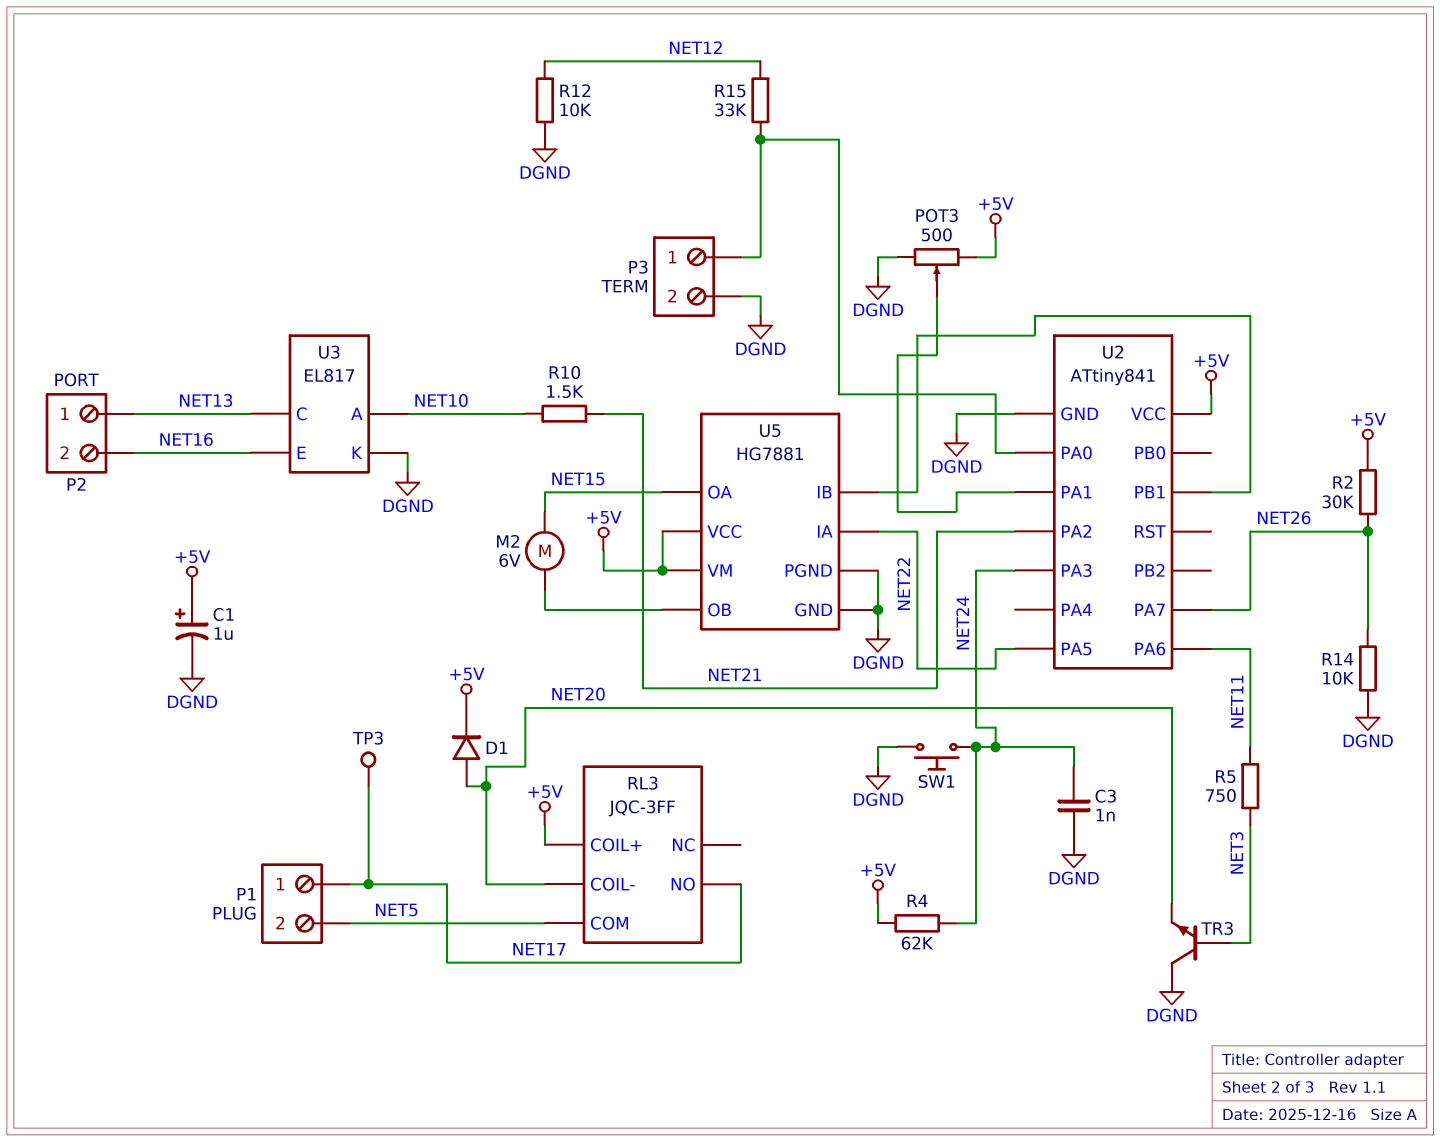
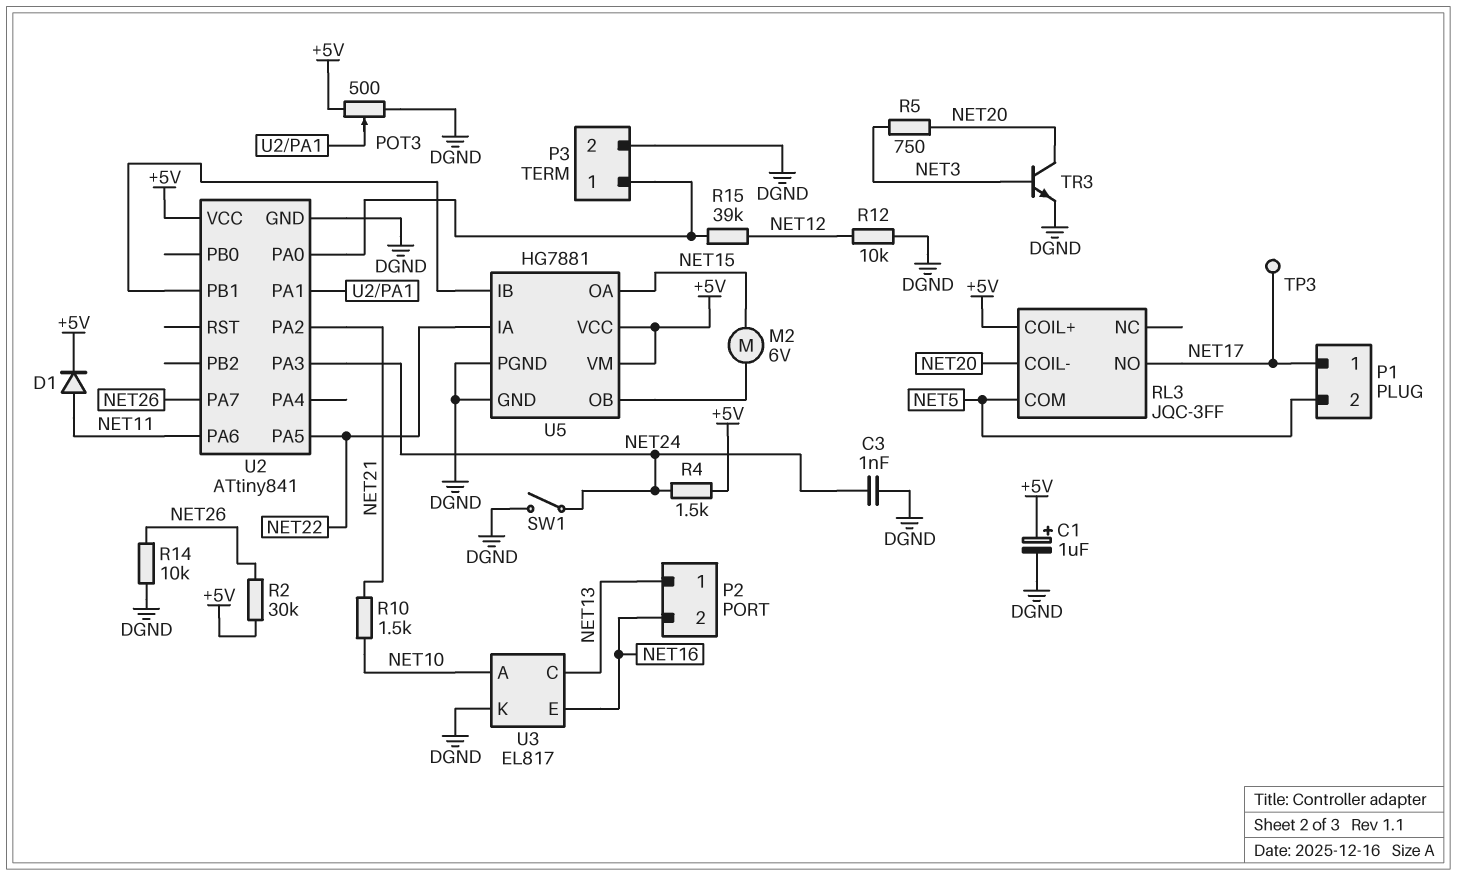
D1: diode (A NET20, K +5V) -> diode (A NET11, K +5V)
R4: 62k (+5V, NET24) -> 1.5k (+5V, NET24)
R5: 750 (NET3, NET11) -> 750 (NET3, NET20)
R15: 33k (NET12, P3/1) -> 39k (NET12, P3/1)
SW1: button (DGND, NET24) -> switch (DGND, NET24)
TR3: NPN (B NET3, C DGND, E NET20) -> NPN (B NET3, C NET20, E DGND)

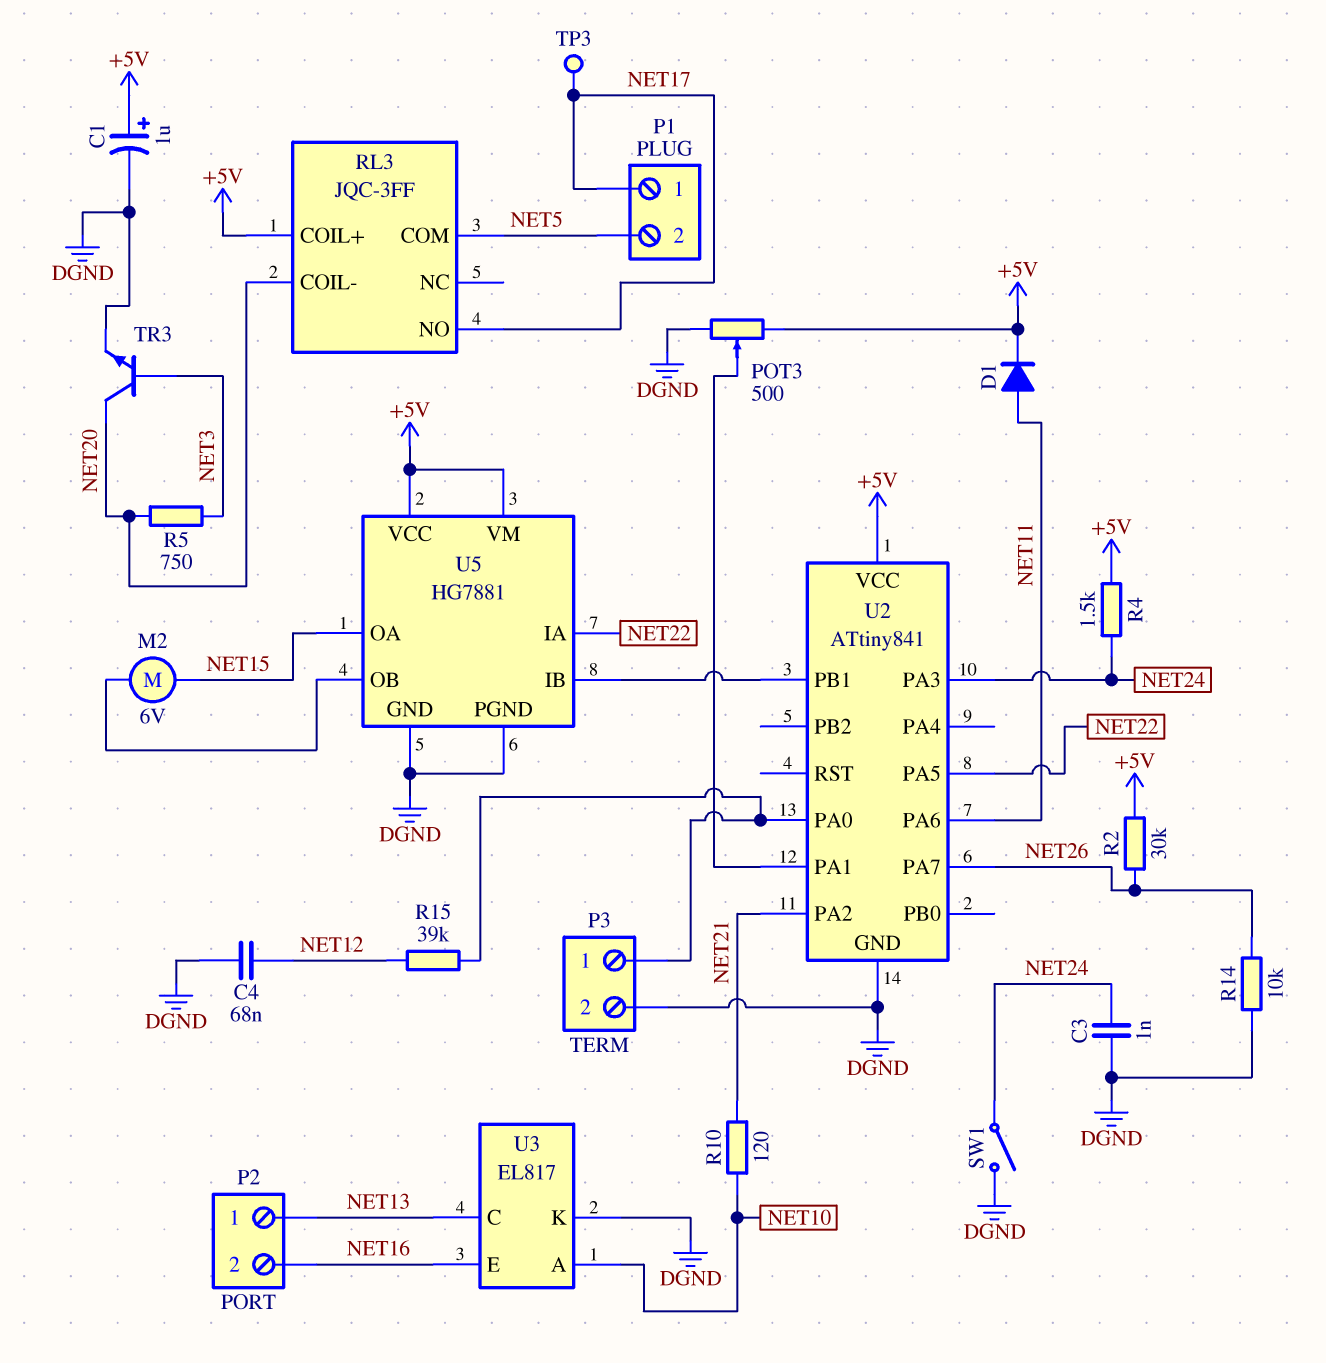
C4: none -> 68nF (DGND, NET12)
R10: 1.5k (NET10, NET21) -> 120 (NET10, NET21)
R12: 10k (DGND, NET12) -> none

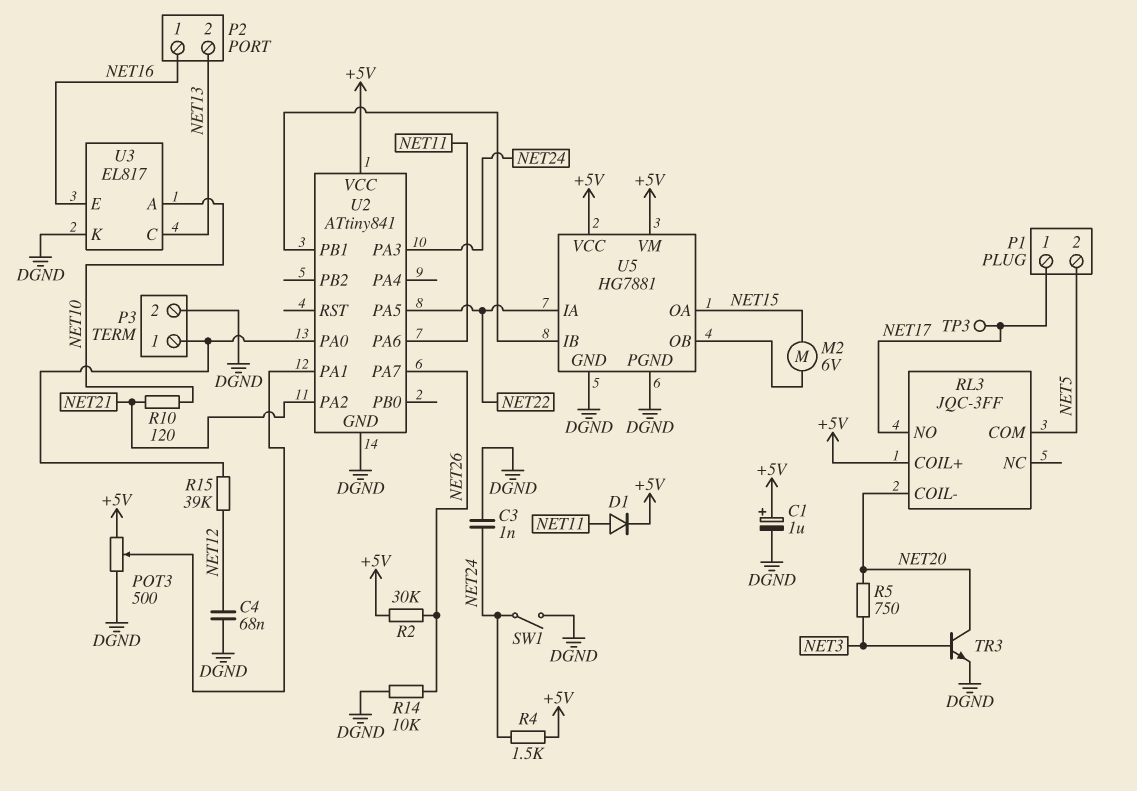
P2 pin 1: NET13 -> NET16
P2 pin 2: NET16 -> NET13

